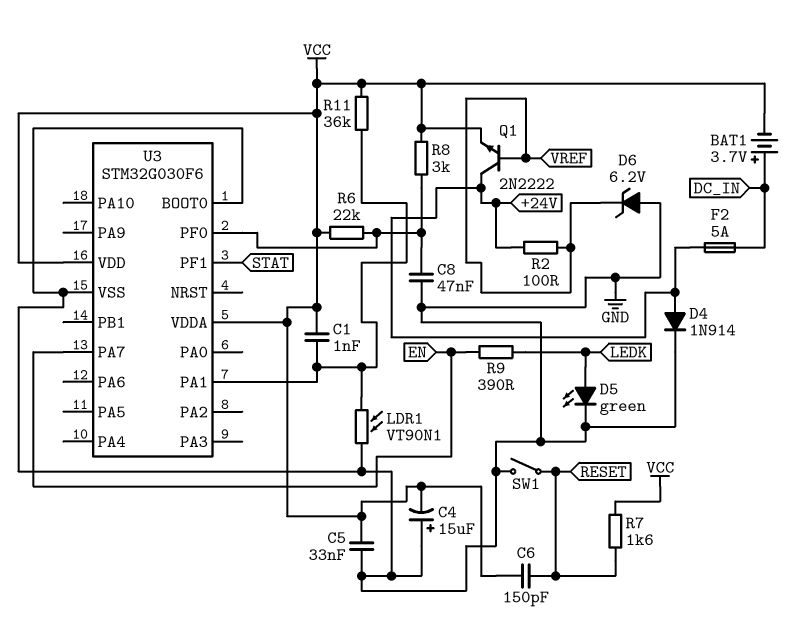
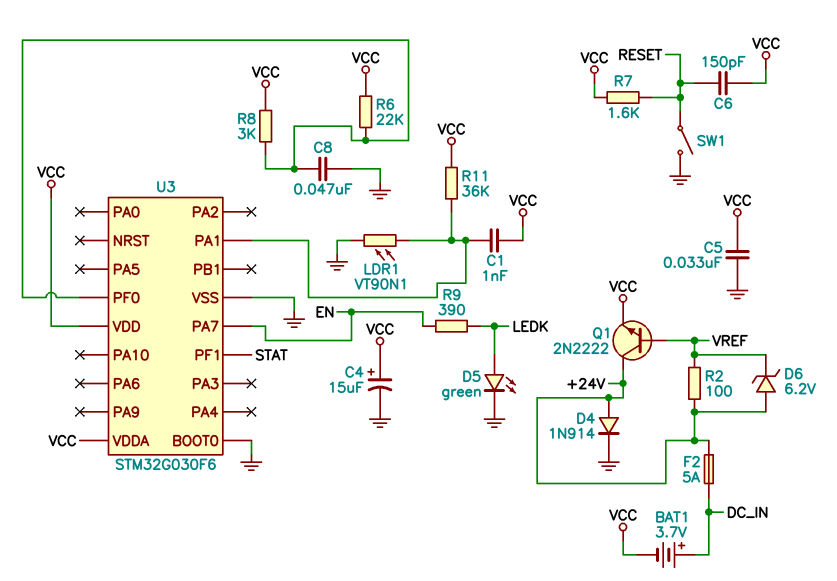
C4: 15uF (plus GND, minus VCC) -> 15uF (plus VCC, minus GND)
D6: zener 6.2V (A GND, K VREF) -> zener 6.2V (A +24V, K VREF)

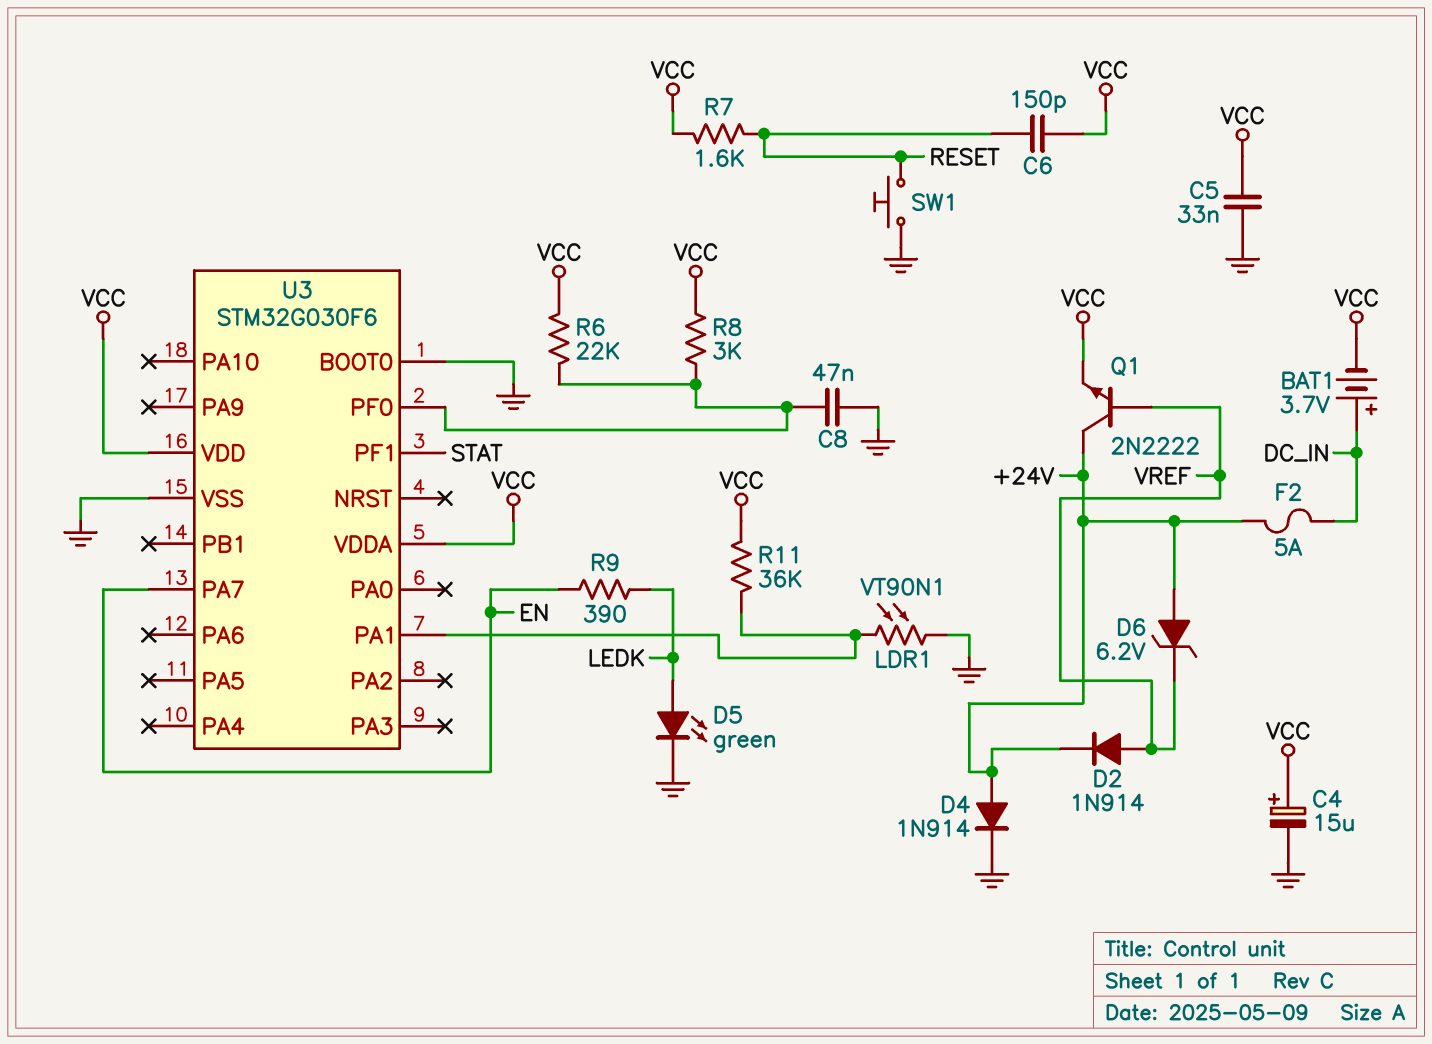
C1: 1nF (U3/PA1, VCC) -> none
D2: none -> diode 1N914 (A VREF, K +24V)
R2: 100 (+24V, VREF) -> none
SW1: switch (GND, RESET) -> button (GND, RESET)

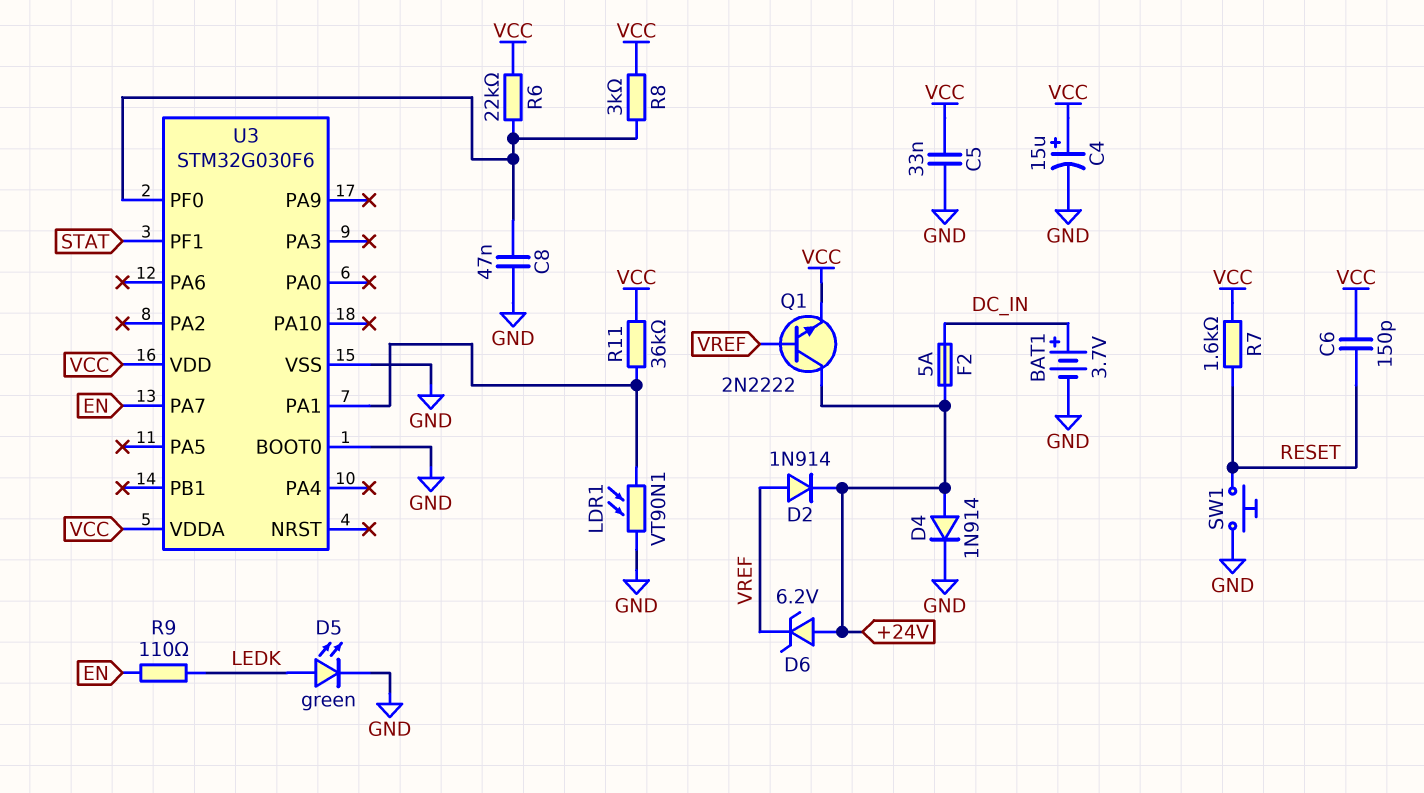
BAT1: 3.7V (plus DC_IN, minus VCC) -> 3.7V (plus DC_IN, minus GND)
R9: 390 (EN, LEDK) -> 110 (EN, LEDK)

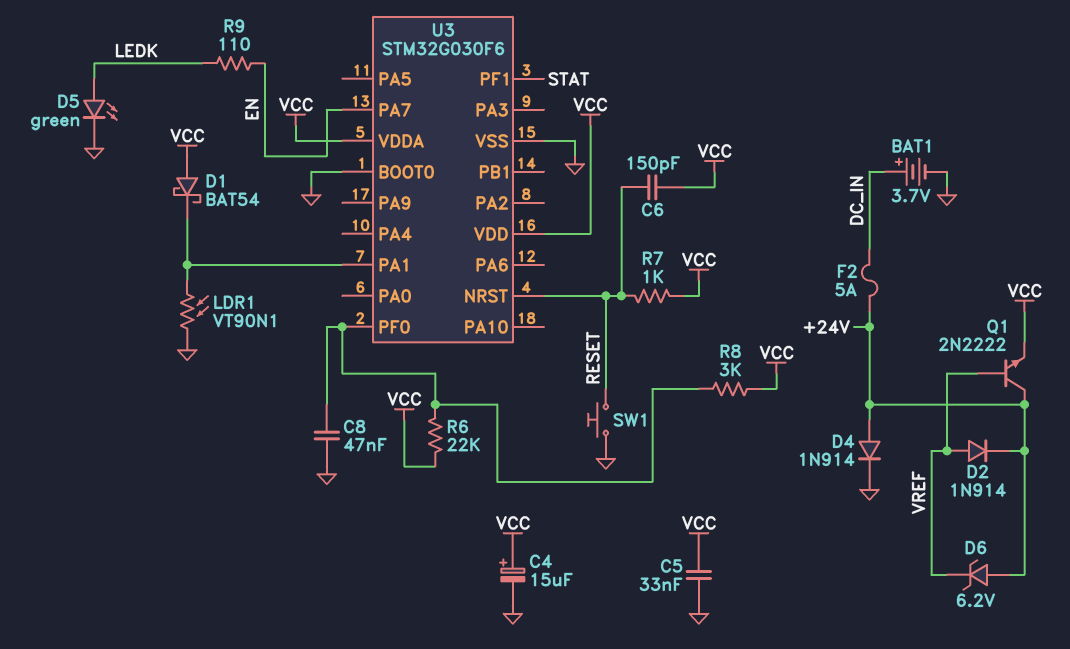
D1: none -> schottky BAT54 (A VCC, K U3/PA1)
R7: 1.6k (RESET, VCC) -> 1k (RESET, VCC)
R11: 36k (U3/PA1, VCC) -> none
U3 pin NRST: none -> RESET

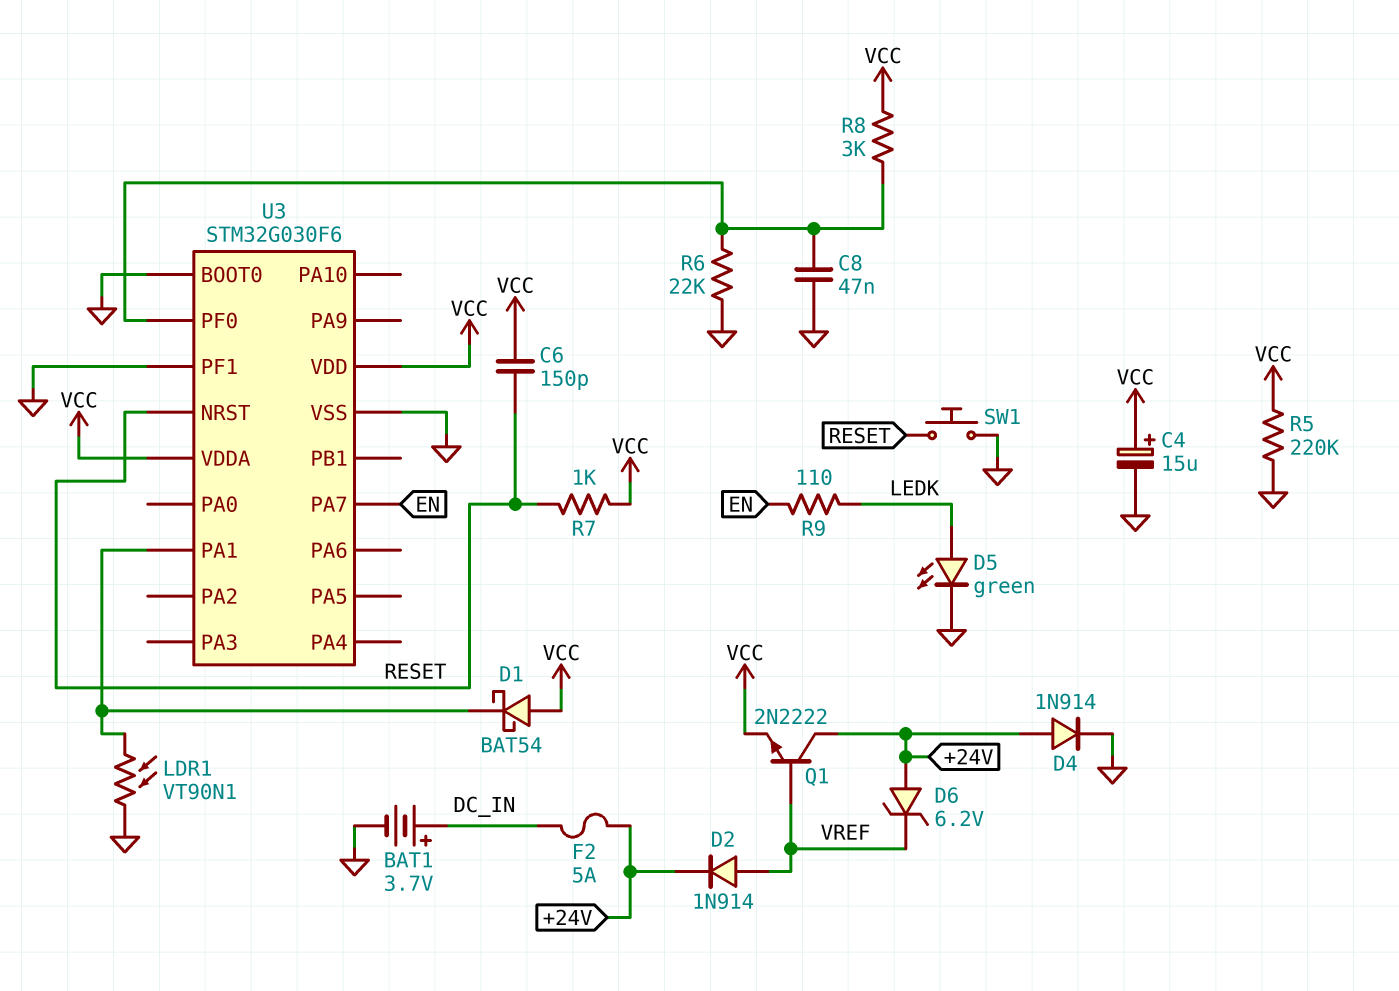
C5: 33nF (GND, VCC) -> none
R5: none -> 220k (GND, VCC)
R6: 22k (U3/PF0, VCC) -> 22k (GND, U3/PF0)
U3 pin PF1: STAT -> GND

